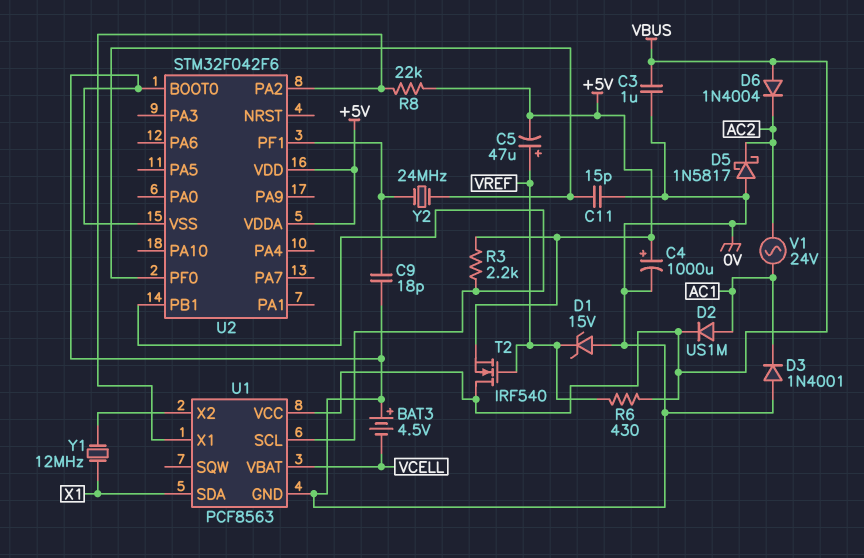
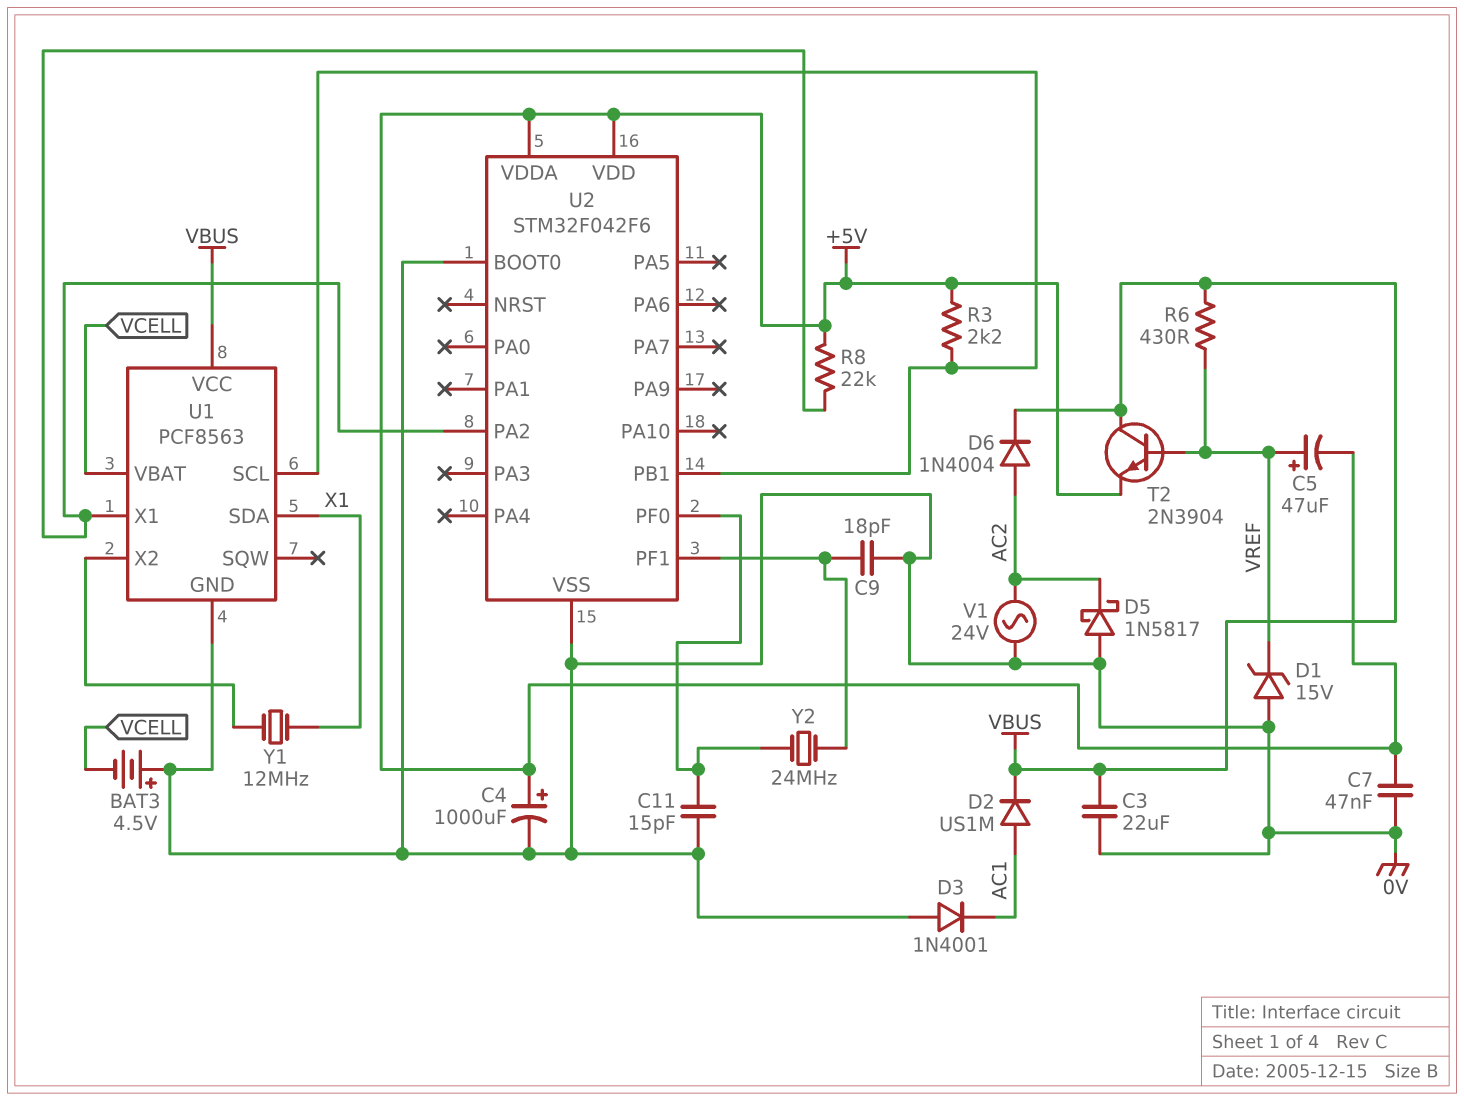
C3: 1uF (0V, VBUS) -> 22uF (0V, VBUS)
C7: none -> 47nF (+5V, 0V)
D6: diode 1N4004 (A VBUS, K AC2) -> diode 1N4004 (A AC2, K VBUS)
T2: NMOS IRF540 (G VREF, D VBUS, S +5V) -> NPN 2N3904 (B VREF, C VBUS, E +5V)
V1: AC 24V (AC1, AC2) -> AC 24V (0V, AC2)

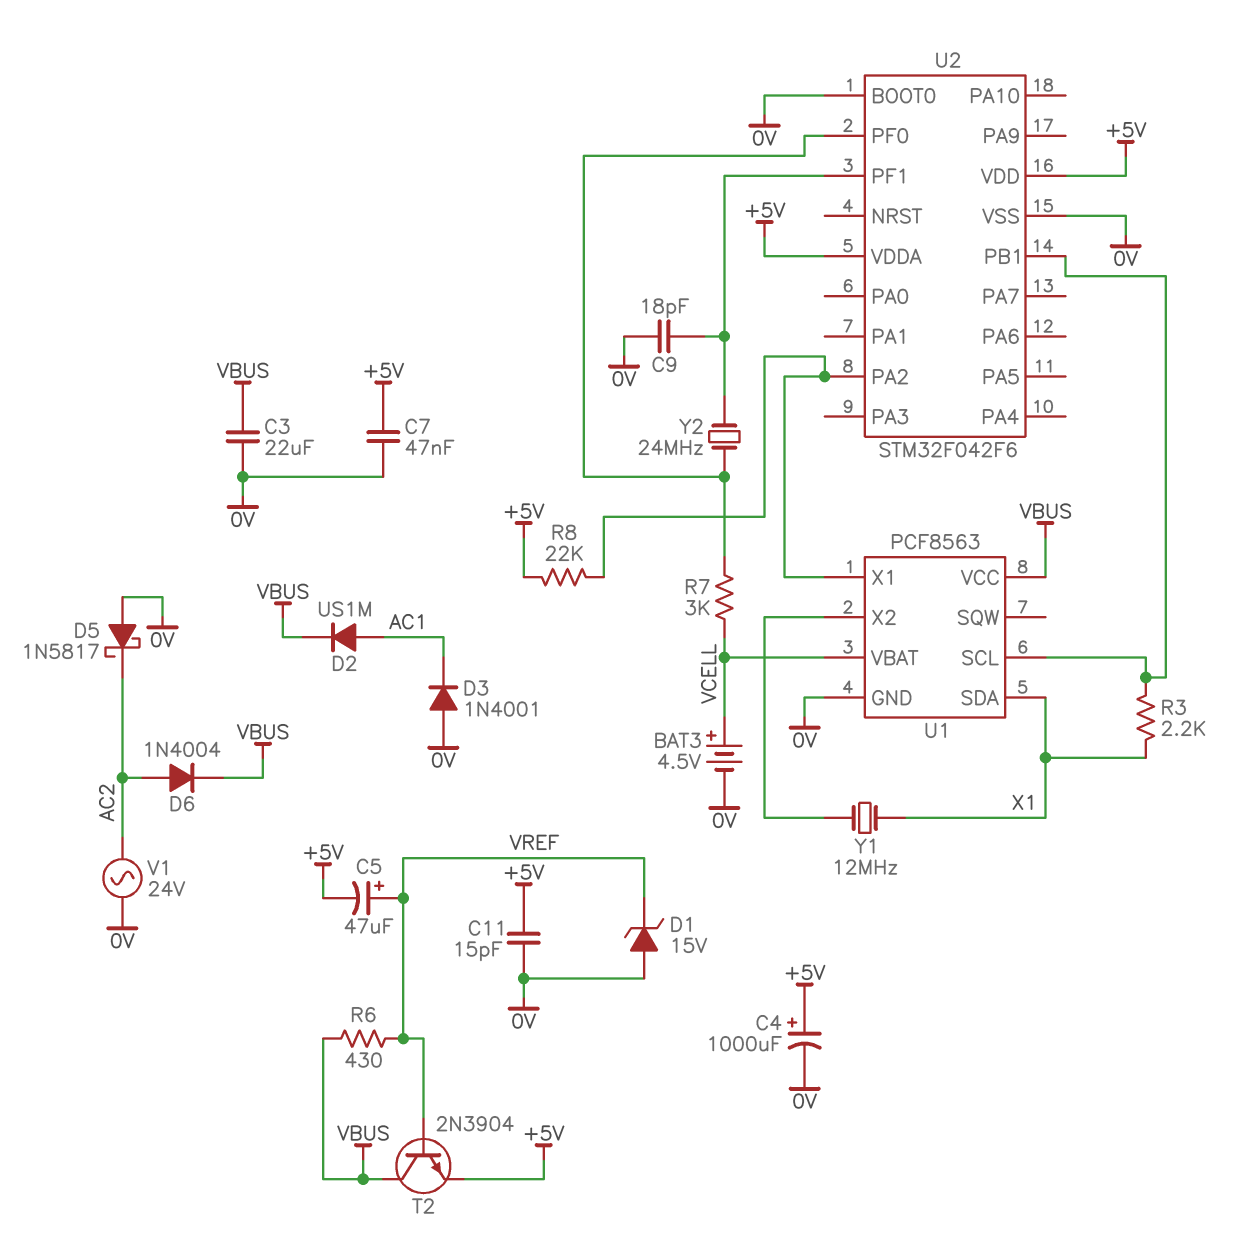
BAT3: 4.5V (plus 0V, minus VCELL) -> 4.5V (plus VCELL, minus 0V)
C11: 15pF (0V, U2/PF0) -> 15pF (+5V, 0V)
R3: 2.2k (+5V, U1/SCL) -> 2.2k (U1/SCL, X1)
R7: none -> 3k (U2/PF0, VCELL)

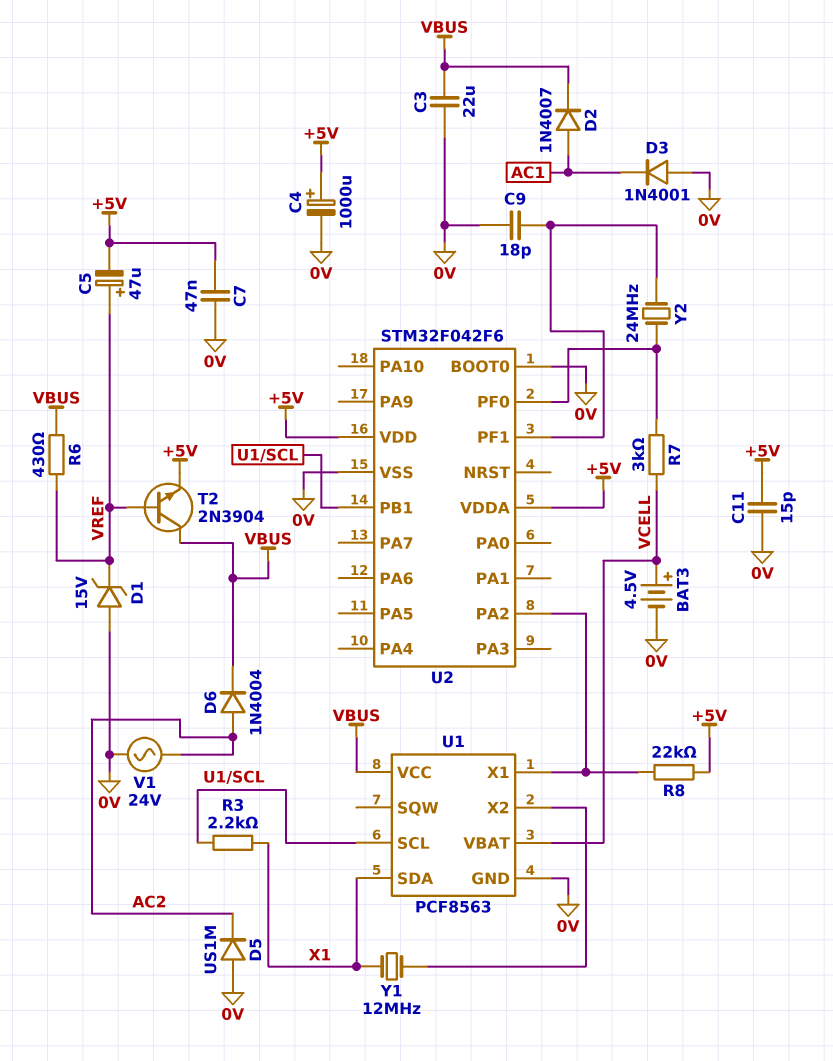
D2: diode US1M (A AC1, K VBUS) -> diode 1N4007 (A AC1, K VBUS)
D5: schottky 1N5817 (A 0V, K AC2) -> diode US1M (A 0V, K AC2)

